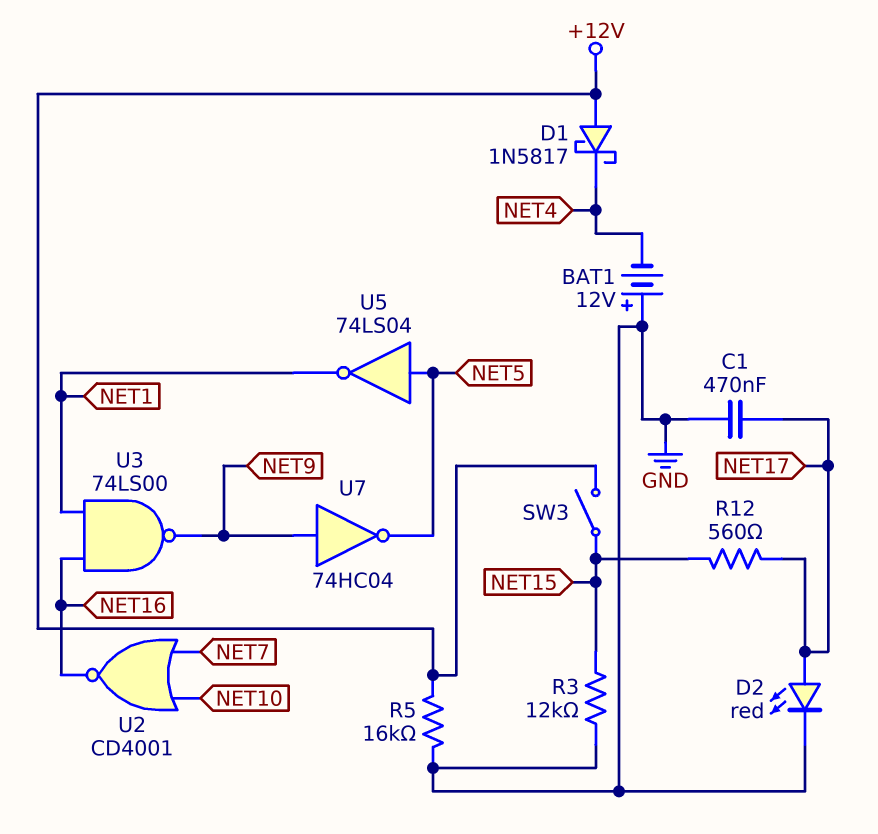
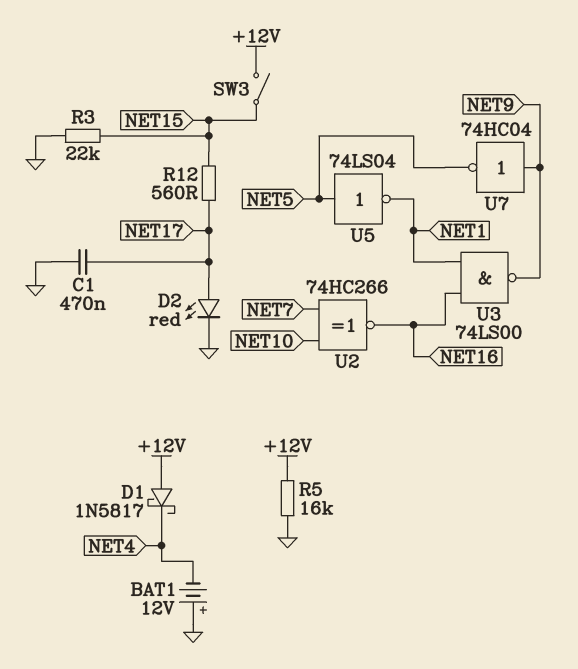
R3: 12k (GND, NET15) -> 22k (GND, NET15)
U2: NOR CD4001 (in NET7, in NET10, out NET16) -> XNOR 74HC266 (in NET7, in NET10, out NET16)

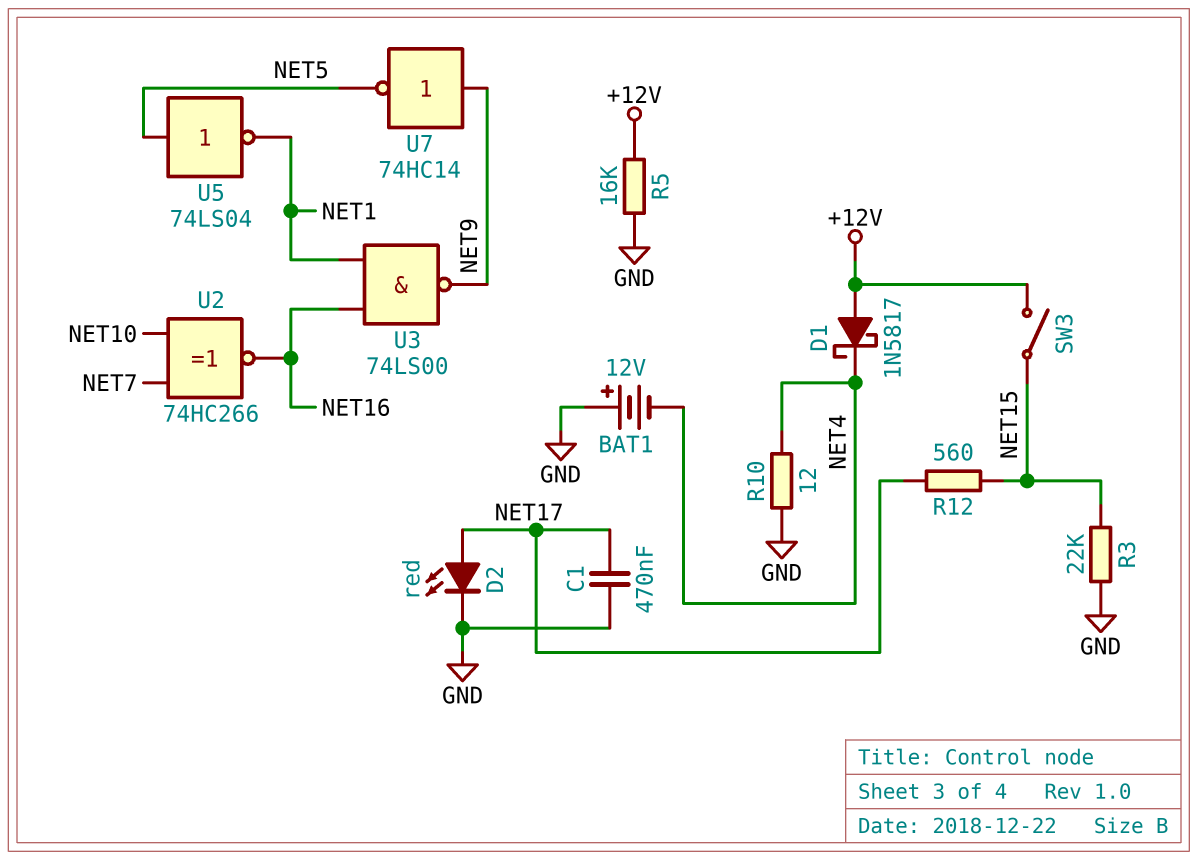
R10: none -> 12 (GND, NET4)
U7: NOT 74HC04 (in NET9, out NET5) -> NOT 74HC14 (in NET9, out NET5)

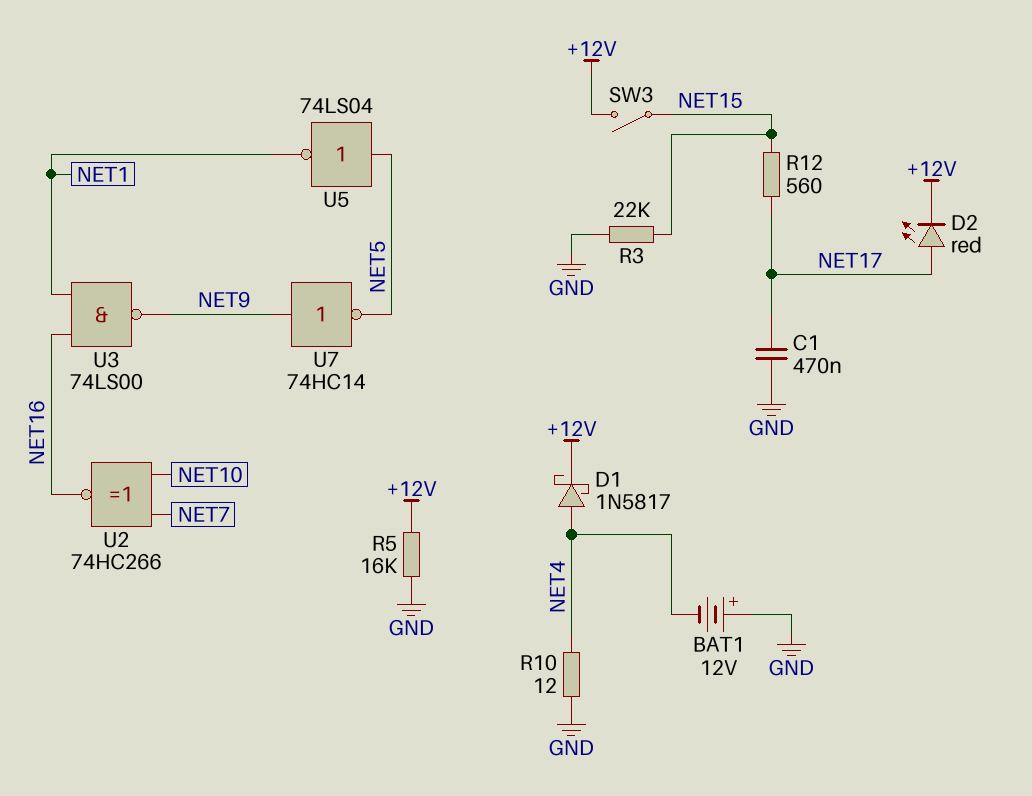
D1: schottky 1N5817 (A +12V, K NET4) -> schottky 1N5817 (A NET4, K +12V)
D2: LED red (A NET17, K GND) -> LED red (A NET17, K +12V)

